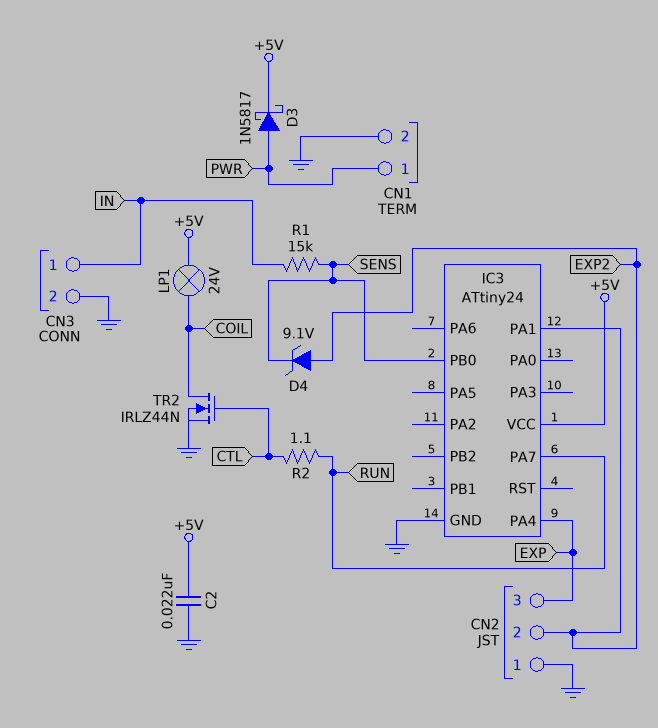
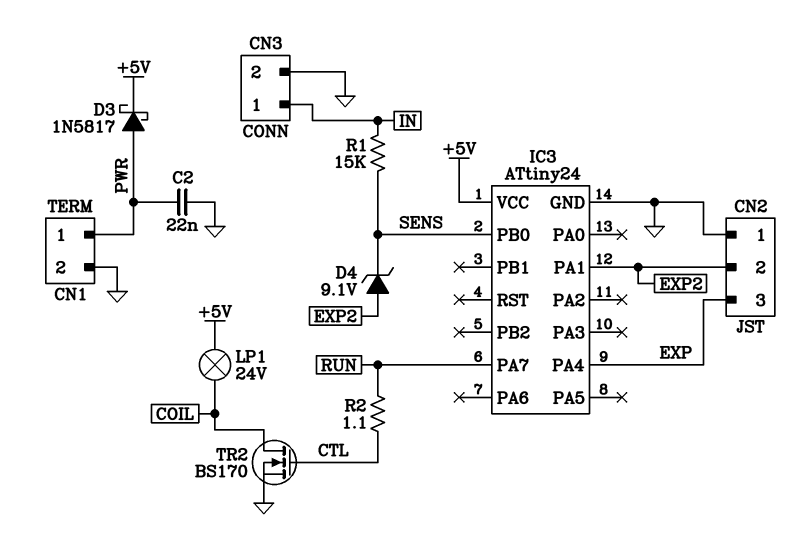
C2: 22nF (+5V, GND) -> 22nF (GND, PWR)
TR2: NMOS IRLZ44N (G CTL, D COIL, S GND) -> NMOS BS170 (G CTL, D COIL, S GND)

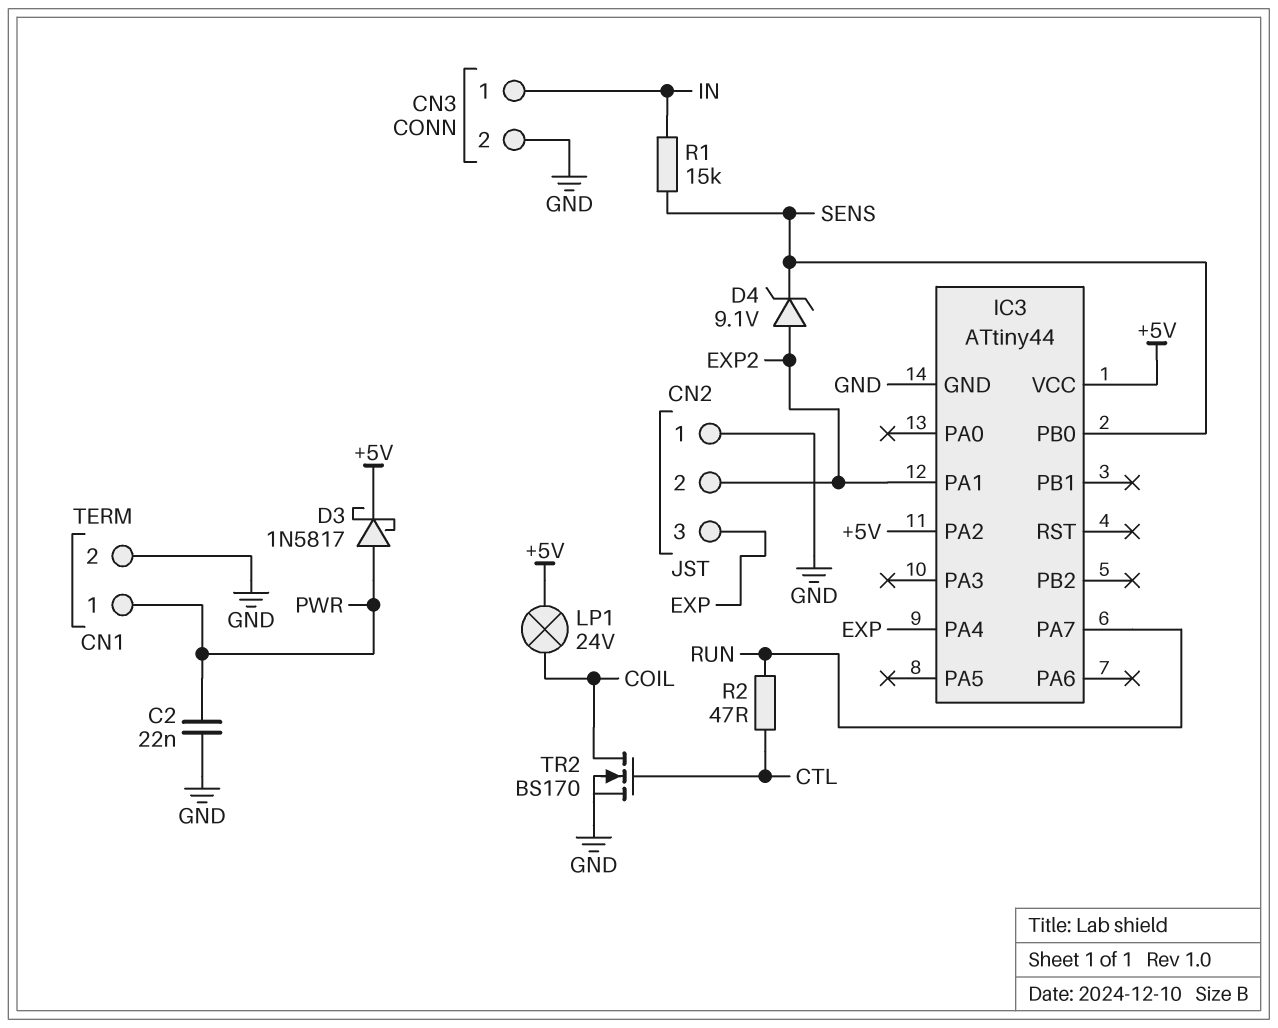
IC3: ATtiny24 -> ATtiny44
IC3 pin PA2: none -> +5V
R2: 1.1 (CTL, RUN) -> 47 (CTL, RUN)

